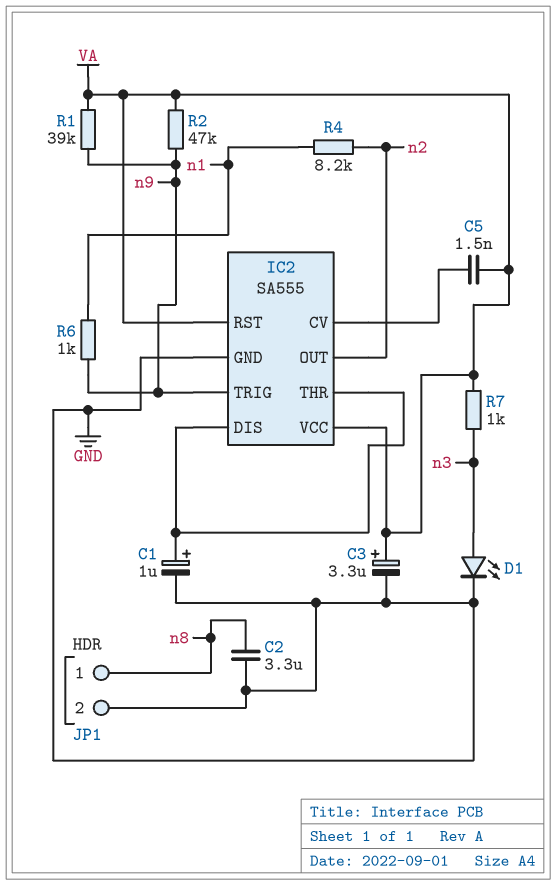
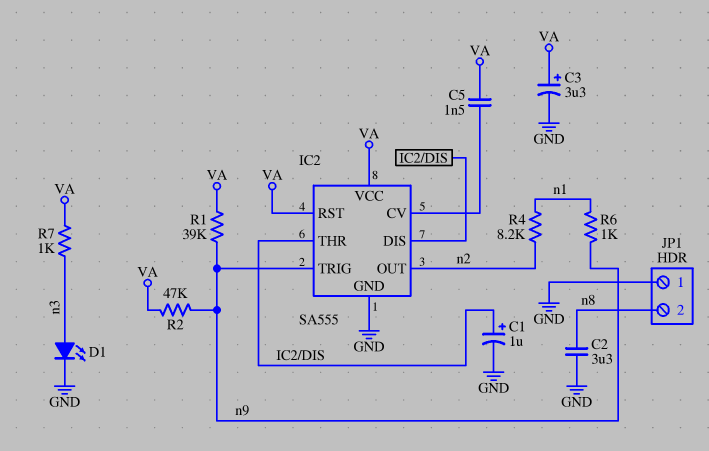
JP1 pin 1: n8 -> GND
JP1 pin 2: GND -> n8

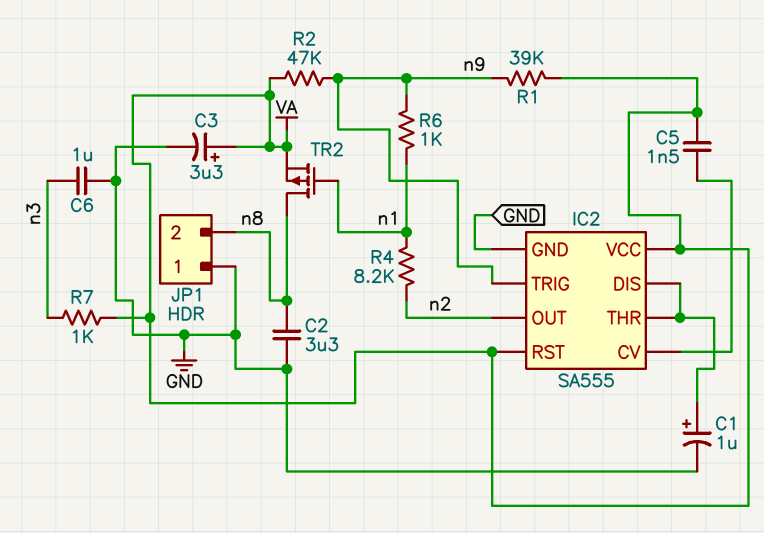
C6: none -> 1uF (GND, n3)
D1: LED (A n3, K GND) -> none
TR2: none -> PMOS (G n1, D n8, S VA)

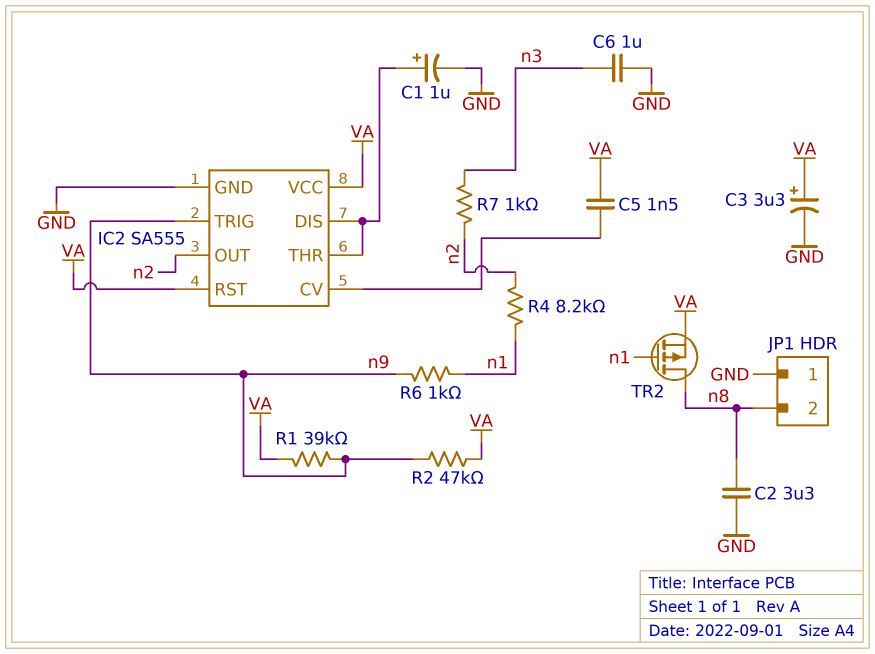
R7: 1k (VA, n3) -> 1k (n2, n3)

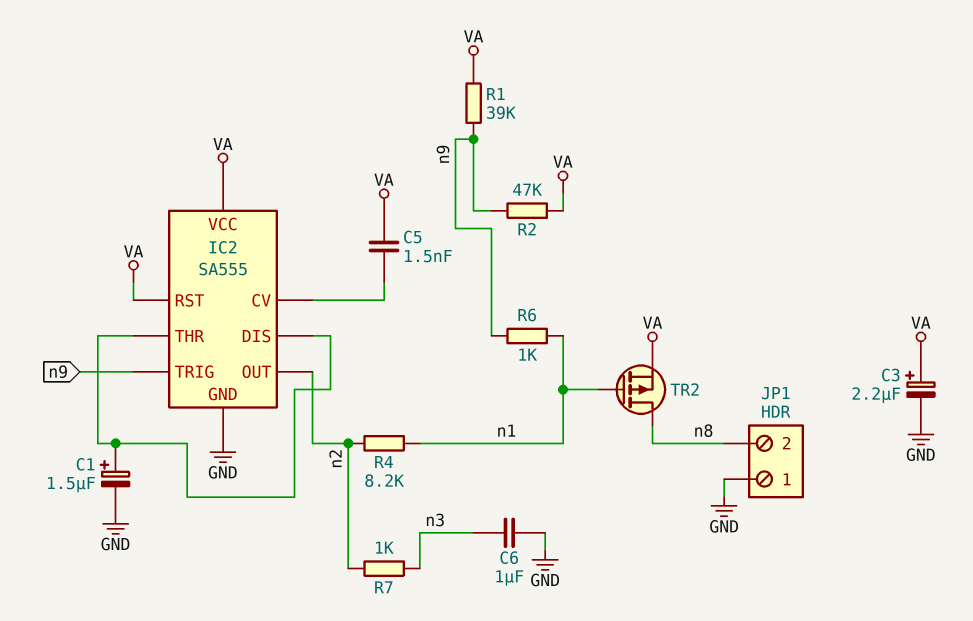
C1: 1uF (plus IC2/DIS, minus GND) -> 1.5uF (plus IC2/DIS, minus GND)
C2: 3.3uF (GND, n8) -> none
C3: 3.3uF (plus VA, minus GND) -> 2.2uF (plus VA, minus GND)

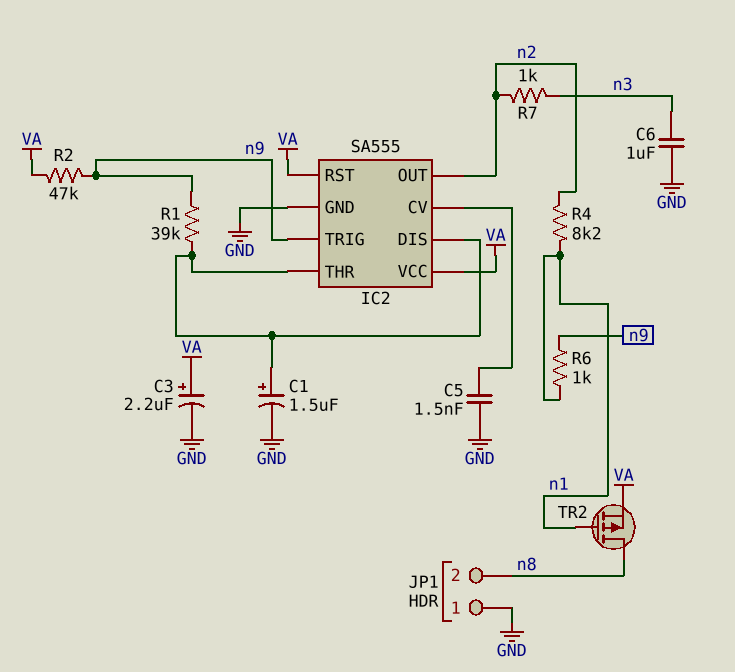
C5: 1.5nF (IC2/CV, VA) -> 1.5nF (GND, IC2/CV)
R1: 39k (VA, n9) -> 39k (IC2/DIS, n9)

